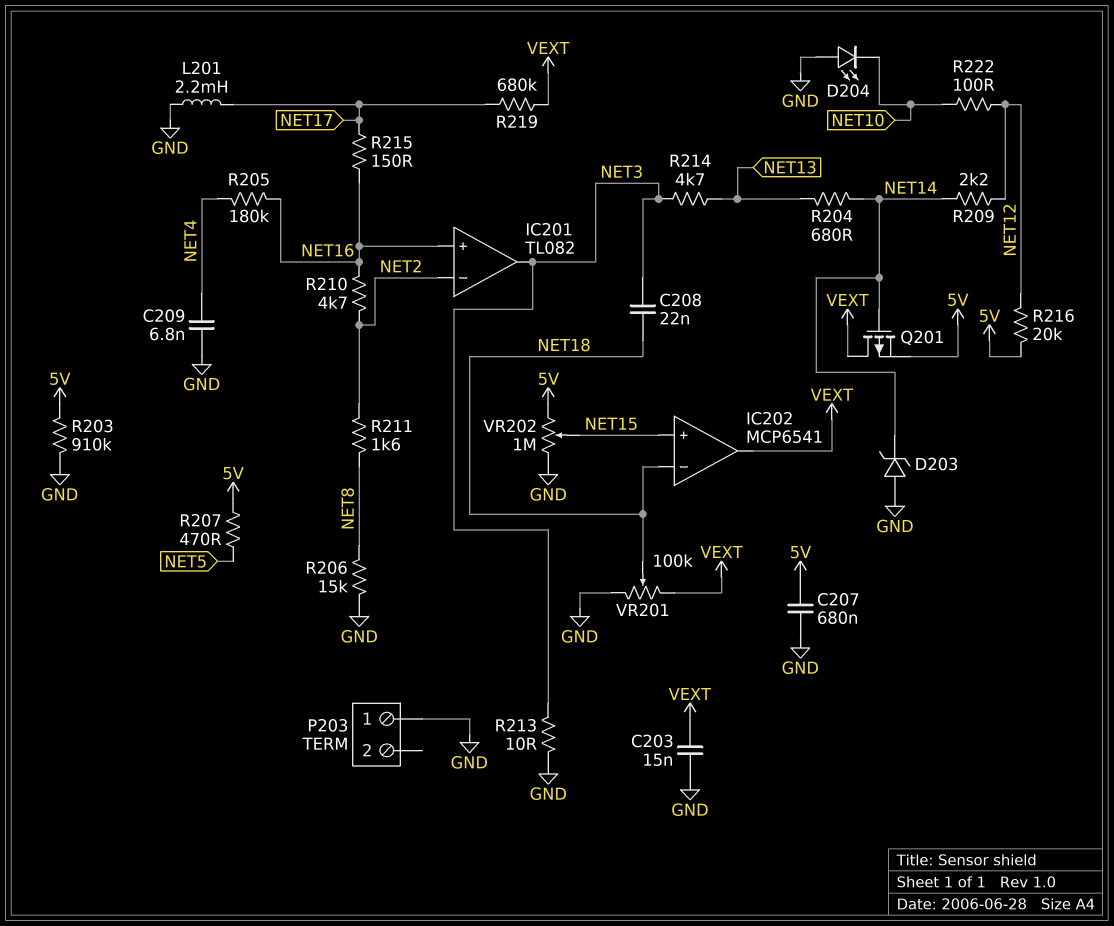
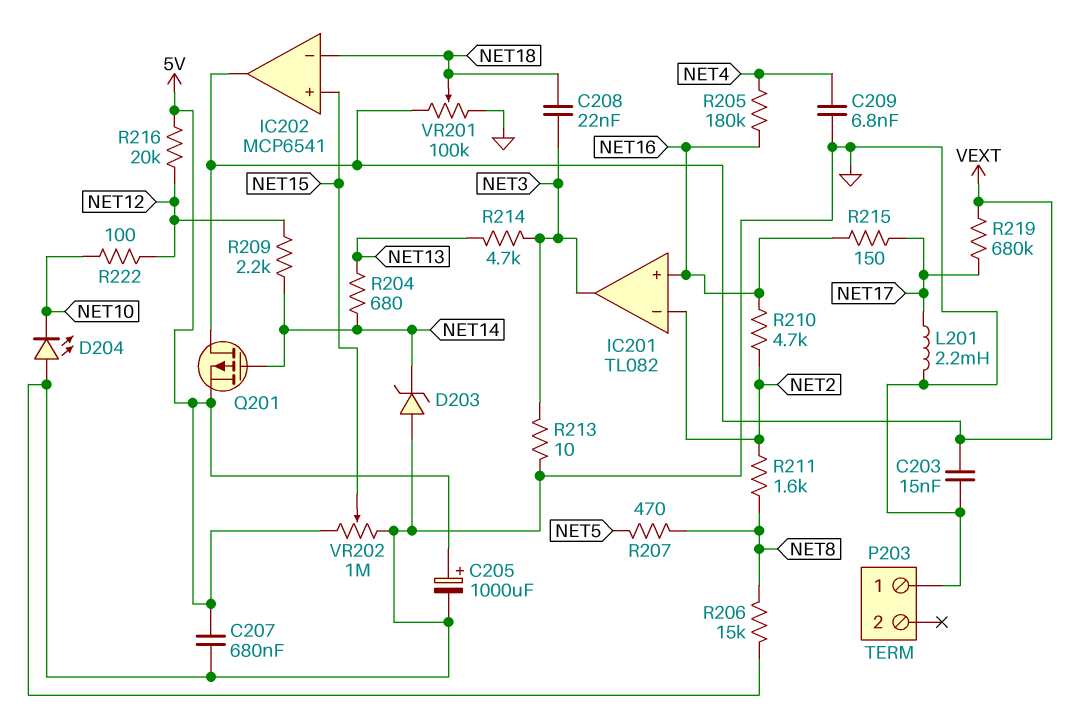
C205: none -> 1000uF (plus 5V, minus GND)
R203: 910k (5V, GND) -> none
R207: 470 (5V, NET5) -> 470 (NET5, NET8)

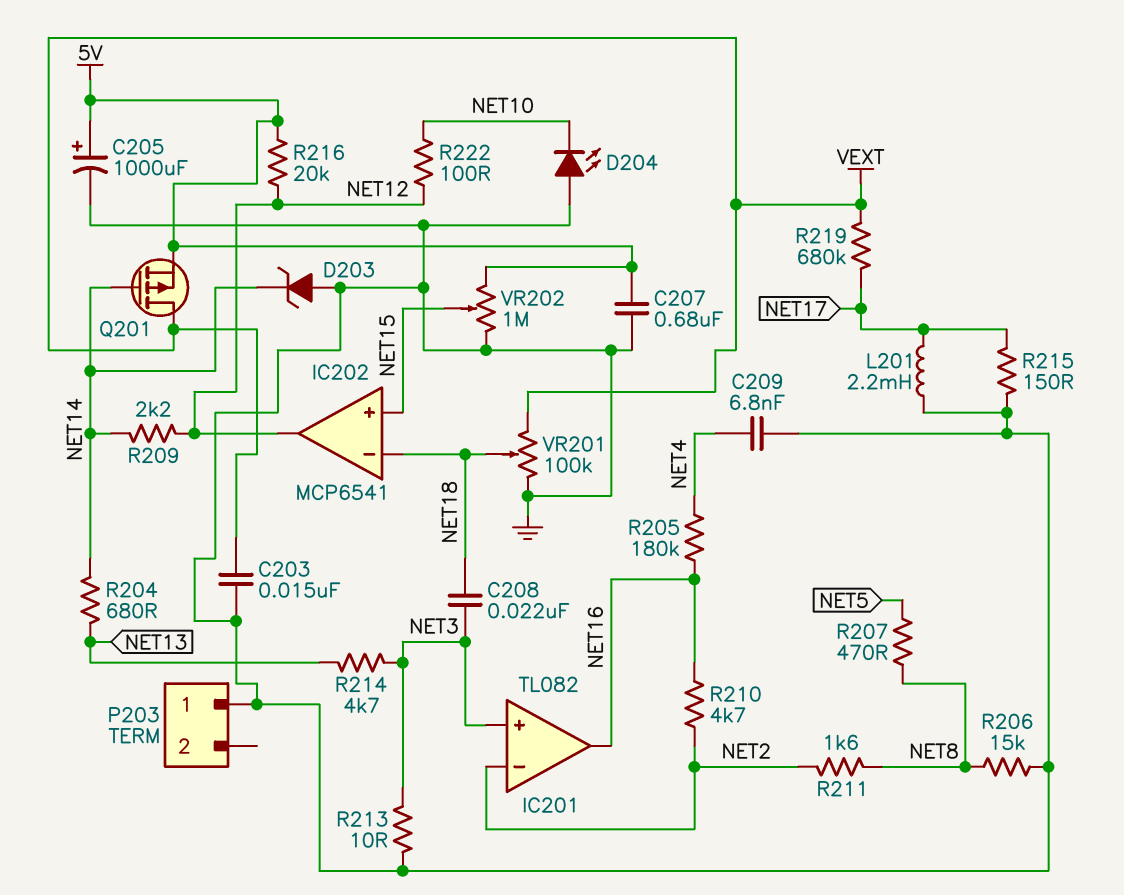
IC201 pin in+: NET16 -> NET3
IC201 pin out: NET3 -> NET16
IC202 pin out: VEXT -> NET12
R215: 150 (NET16, NET17) -> 150 (GND, NET17)

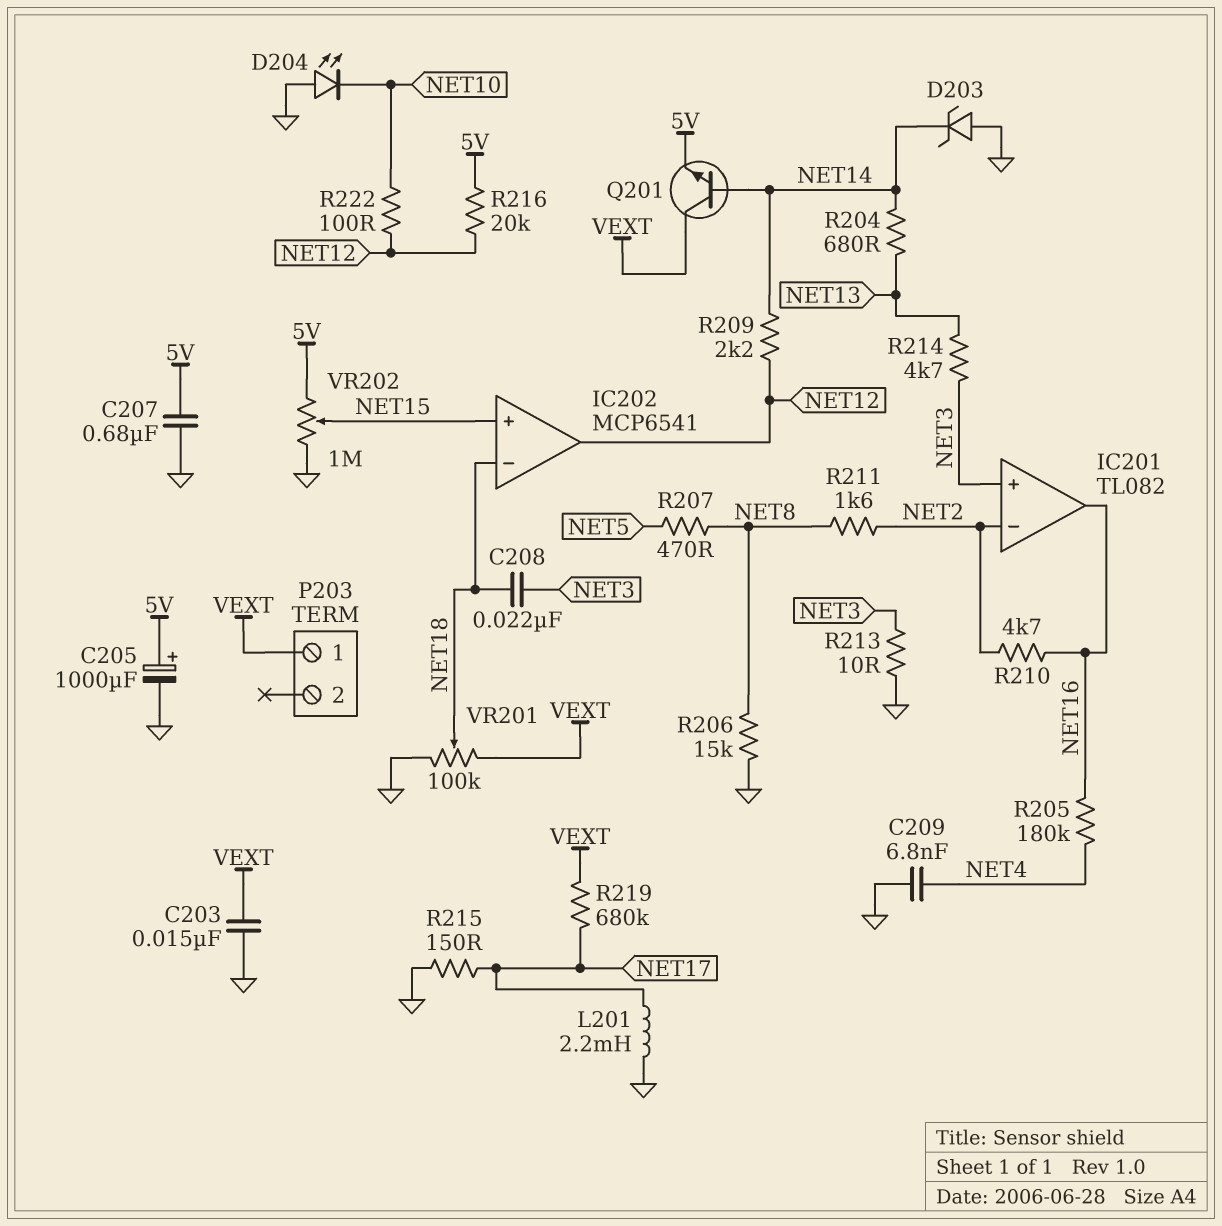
P203 pin 1: GND -> VEXT
Q201: PMOS (G NET14, D VEXT, S 5V) -> NPN (B NET14, C VEXT, E 5V)

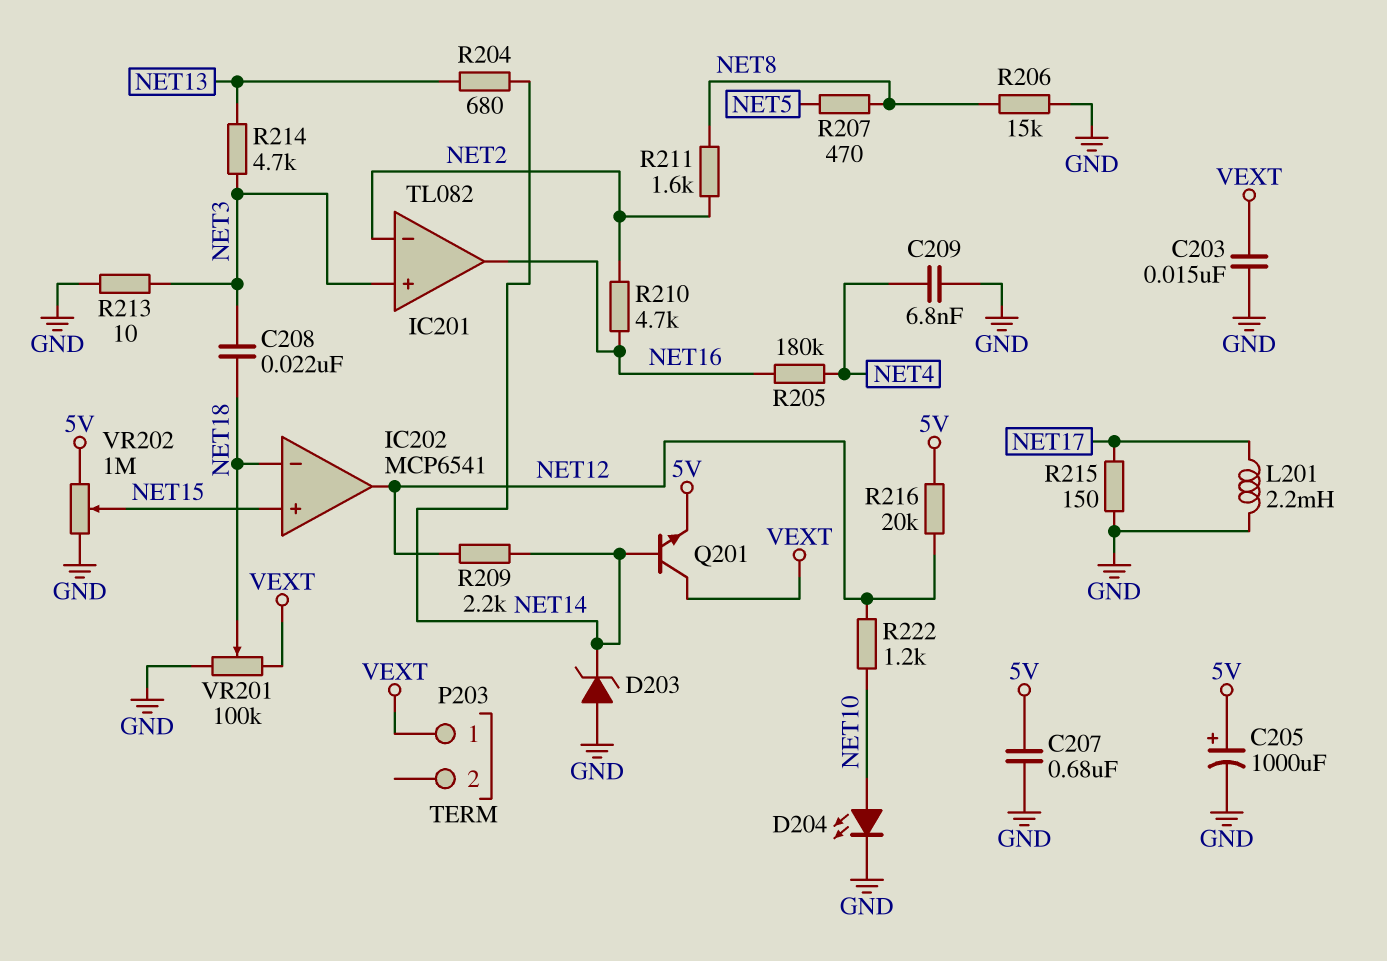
D204: LED (A GND, K NET10) -> LED (A NET10, K GND)
R219: 680k (NET17, VEXT) -> none
R222: 100 (NET10, NET12) -> 1.2k (NET10, NET12)

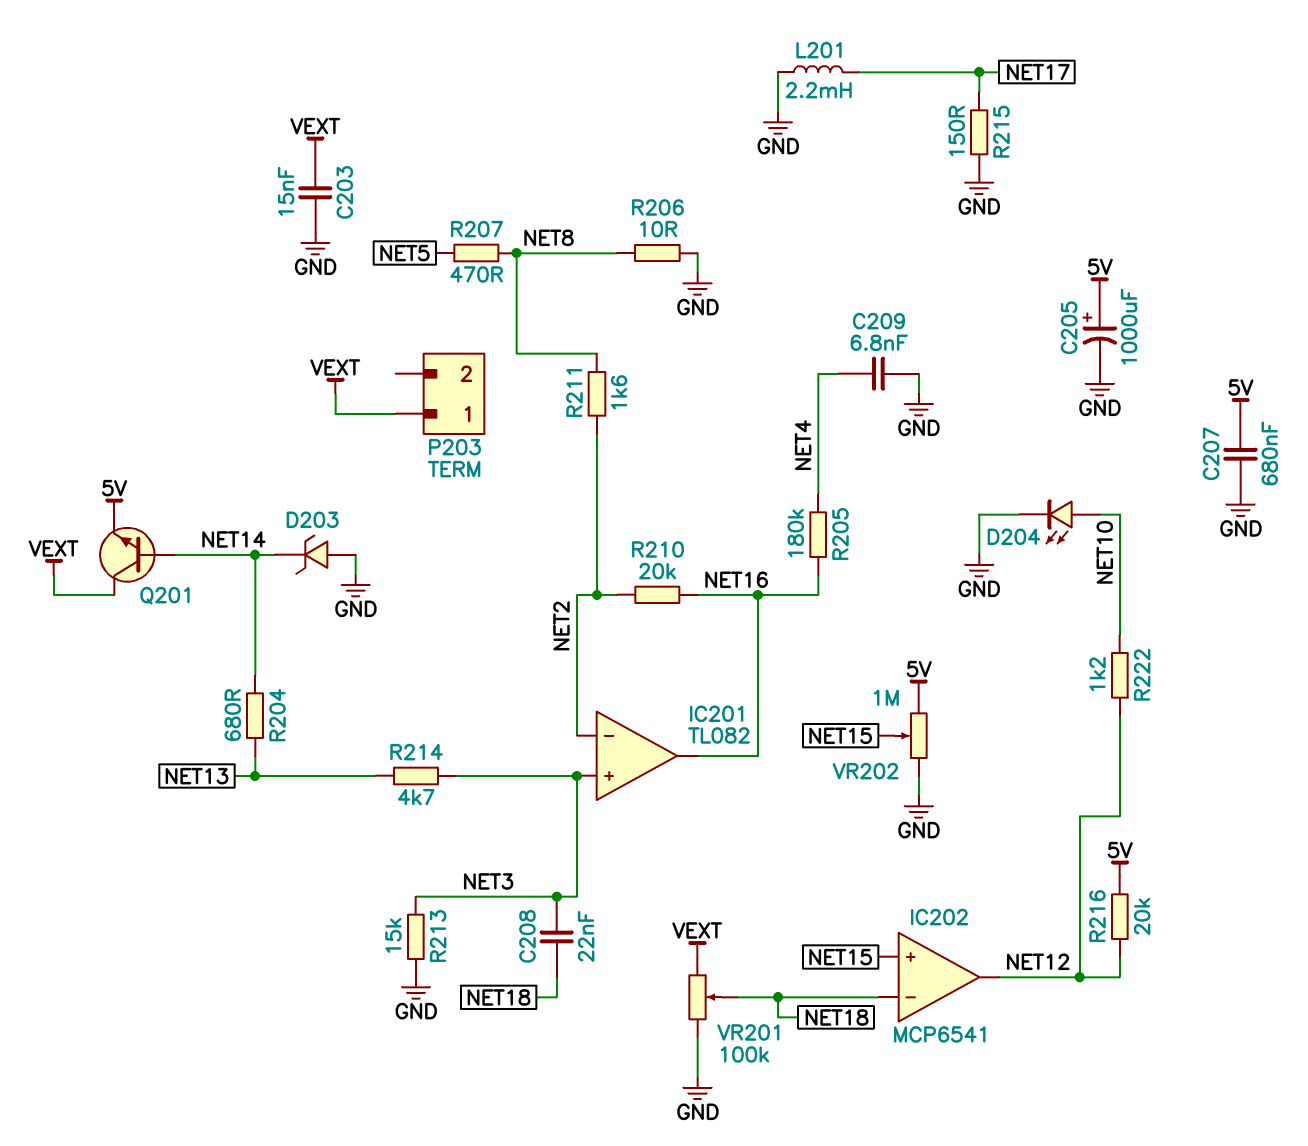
R206: 15k (GND, NET8) -> 10 (GND, NET8)
R209: 2.2k (NET12, NET14) -> none
R210: 4.7k (NET2, NET16) -> 20k (NET2, NET16)
R213: 10 (GND, NET3) -> 15k (GND, NET3)

